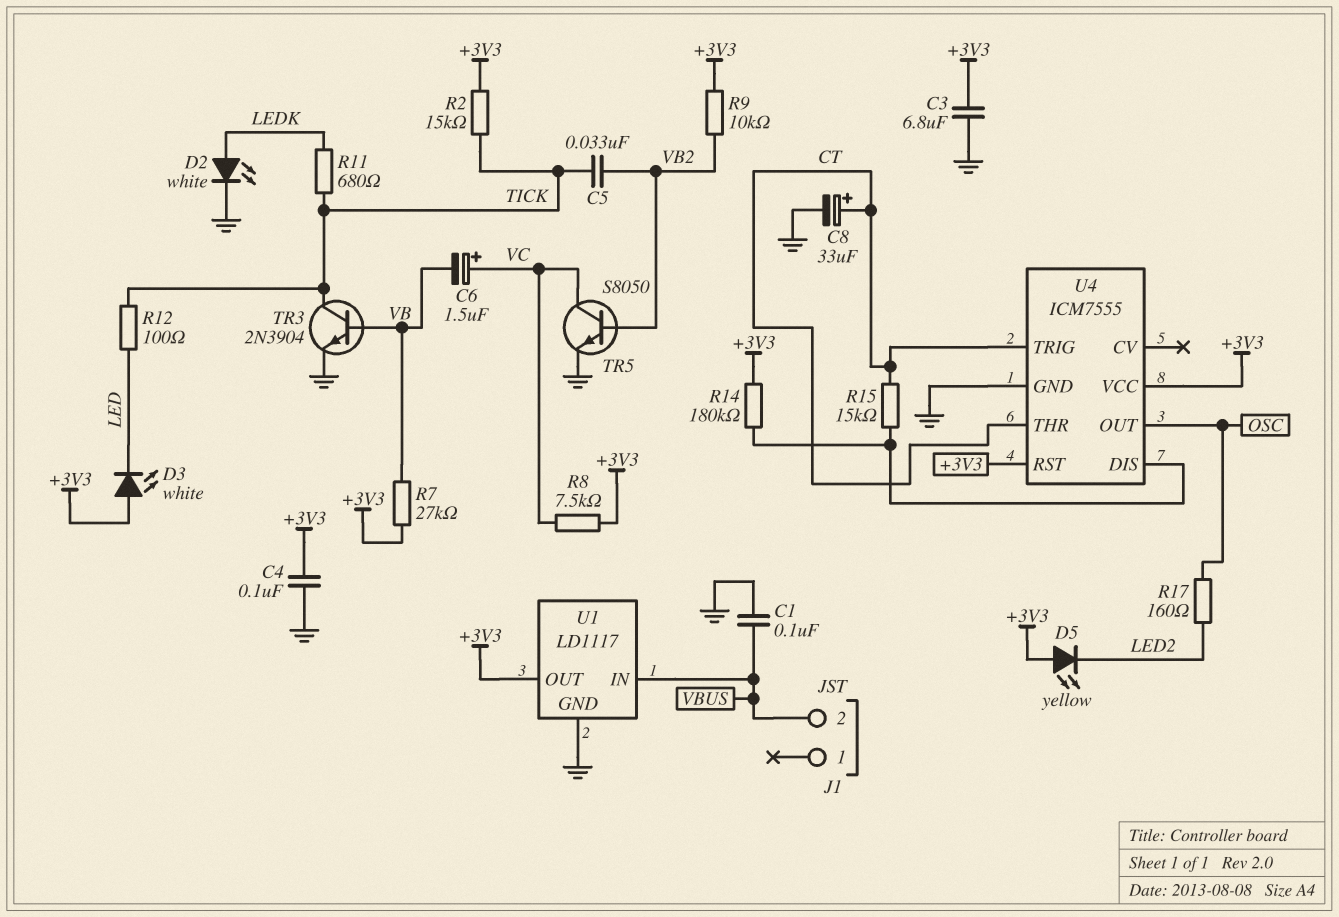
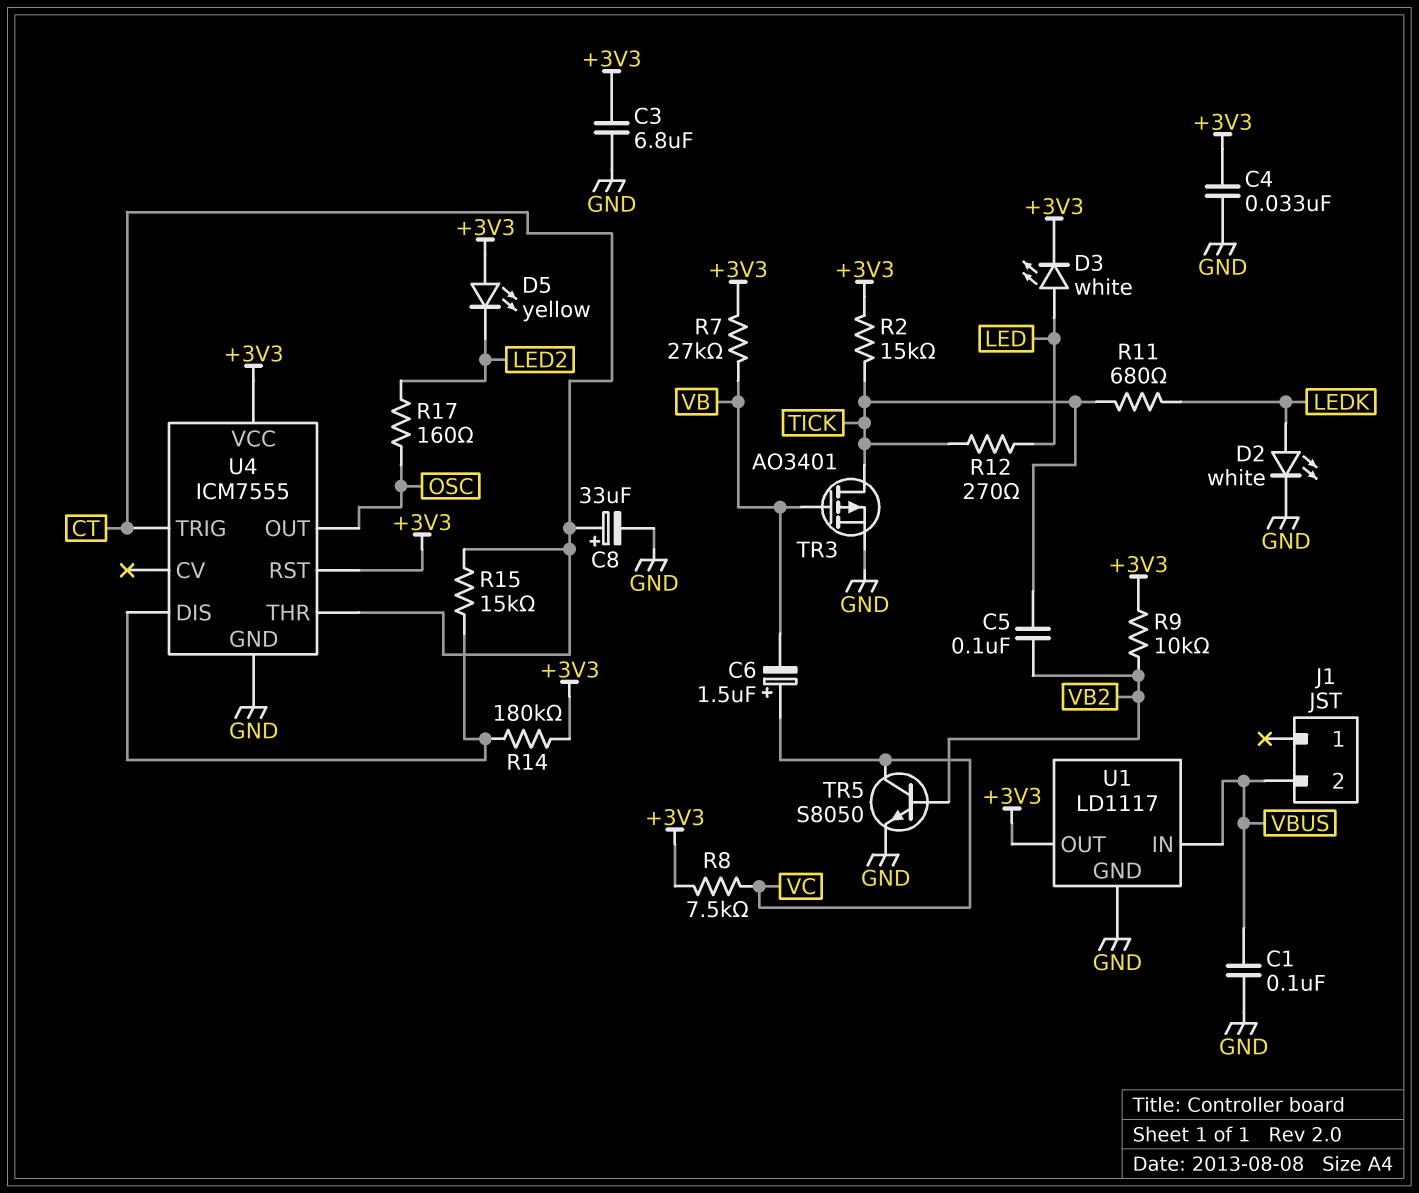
C4: 100nF (+3V3, GND) -> 33nF (+3V3, GND)
C5: 33nF (TICK, VB2) -> 100nF (TICK, VB2)
D3: LED white (A +3V3, K LED) -> LED white (A LED, K +3V3)
R12: 100 (LED, TICK) -> 270 (LED, TICK)
TR3: NPN 2N3904 (B VB, C TICK, E GND) -> PMOS AO3401 (G VB, D TICK, S GND)

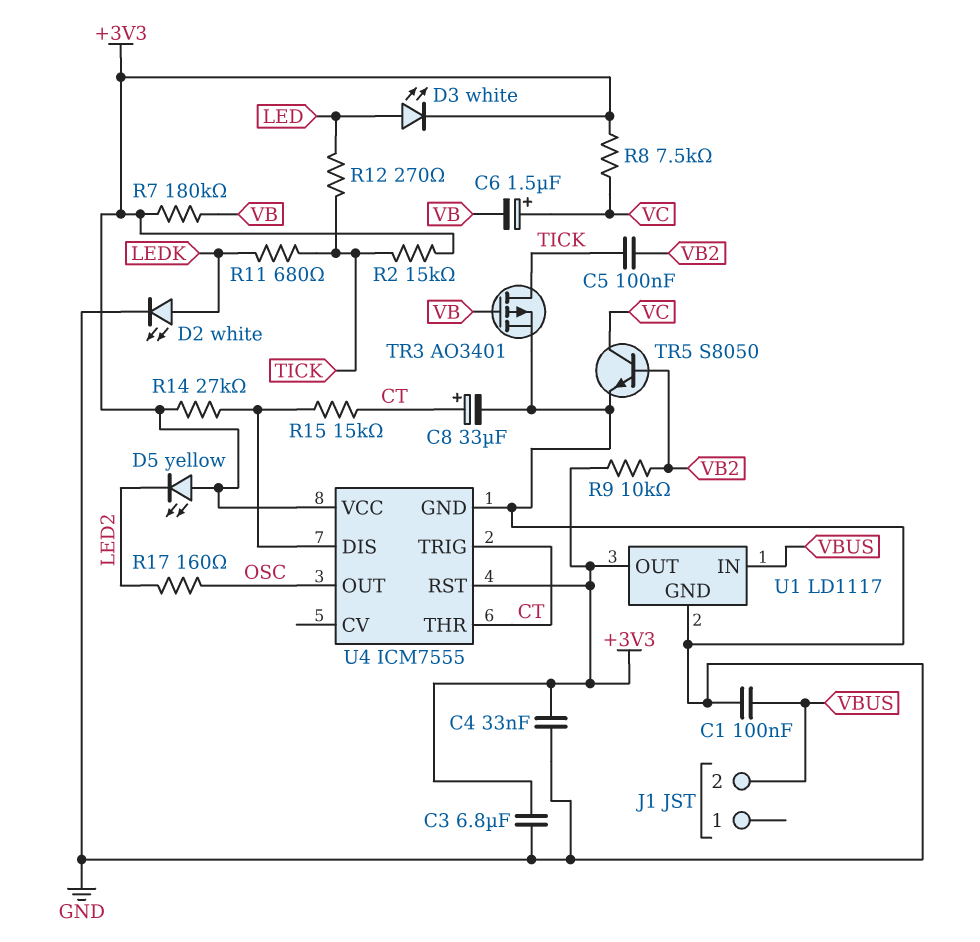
R7: 27k (+3V3, VB) -> 180k (+3V3, VB)
R14: 180k (+3V3, U4/DIS) -> 27k (+3V3, U4/DIS)

